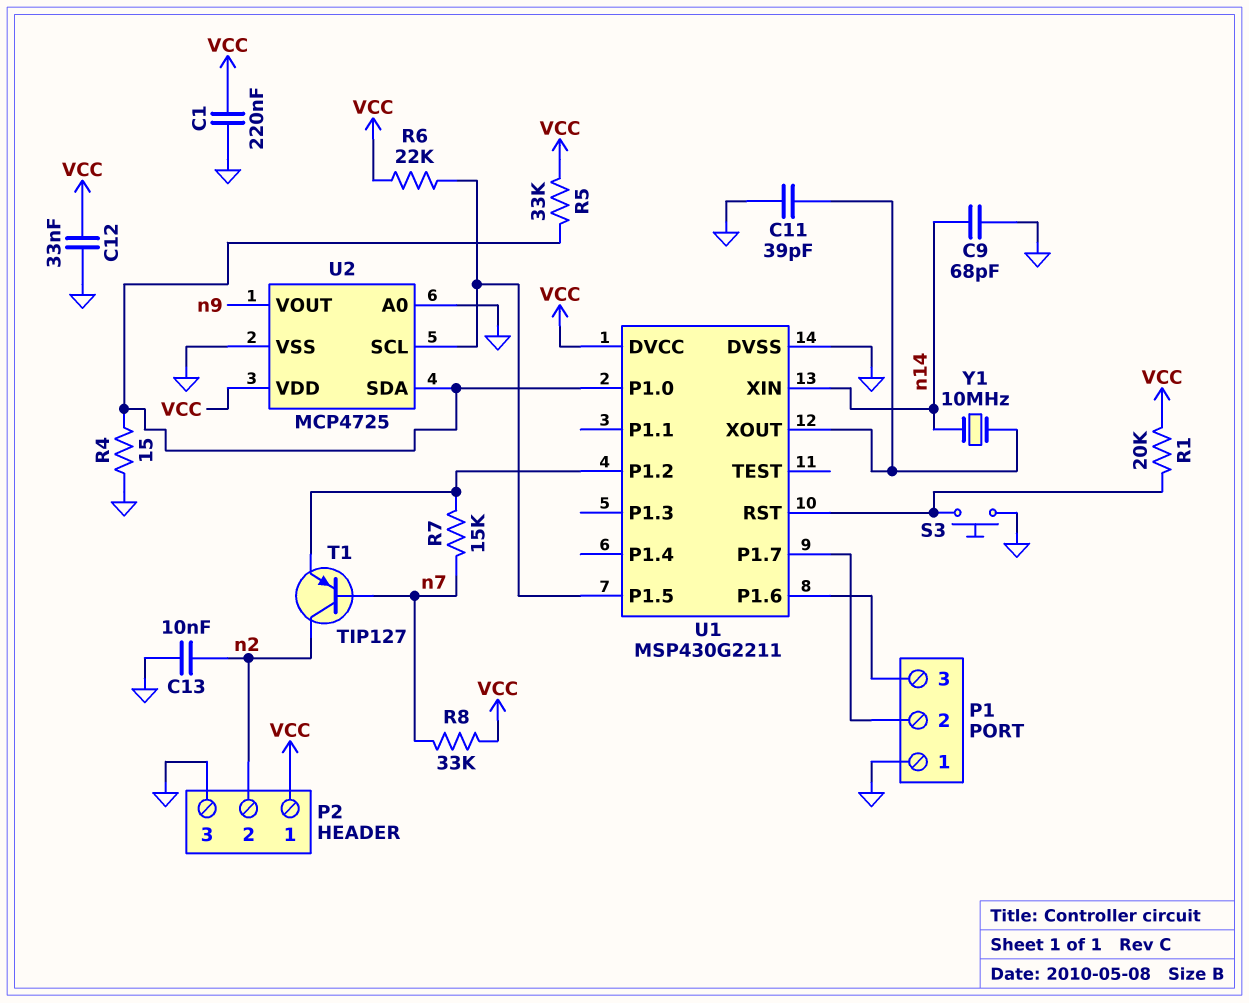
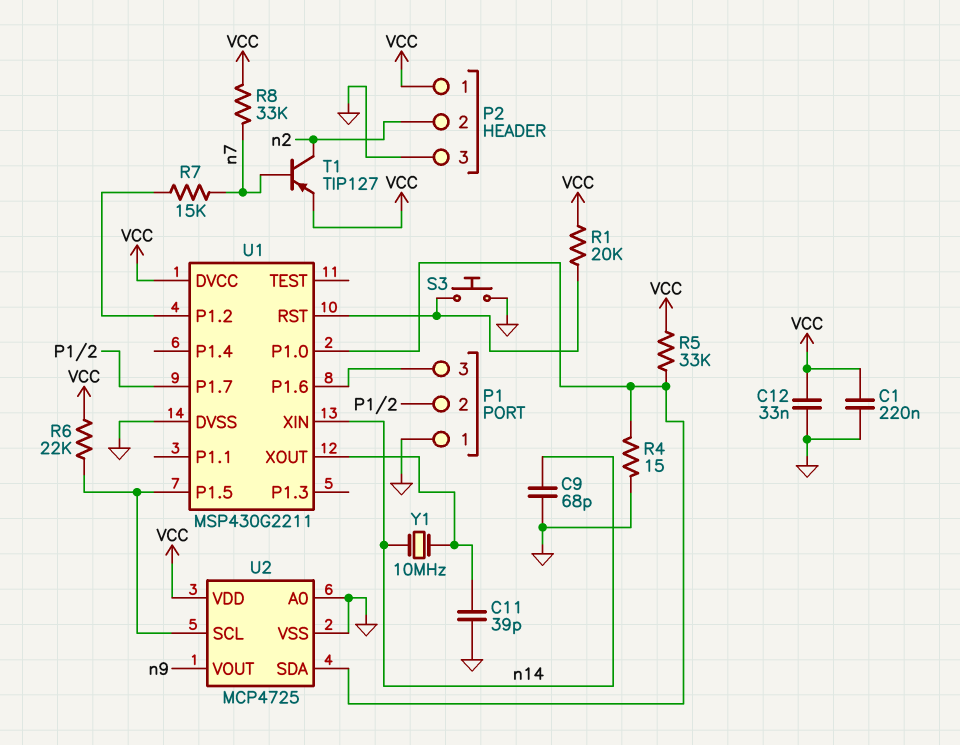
C13: 10nF (GND, n2) -> none
T1: PNP TIP127 (B n7, C n2, E U1/P1.2) -> PNP TIP127 (B n7, C n2, E VCC)

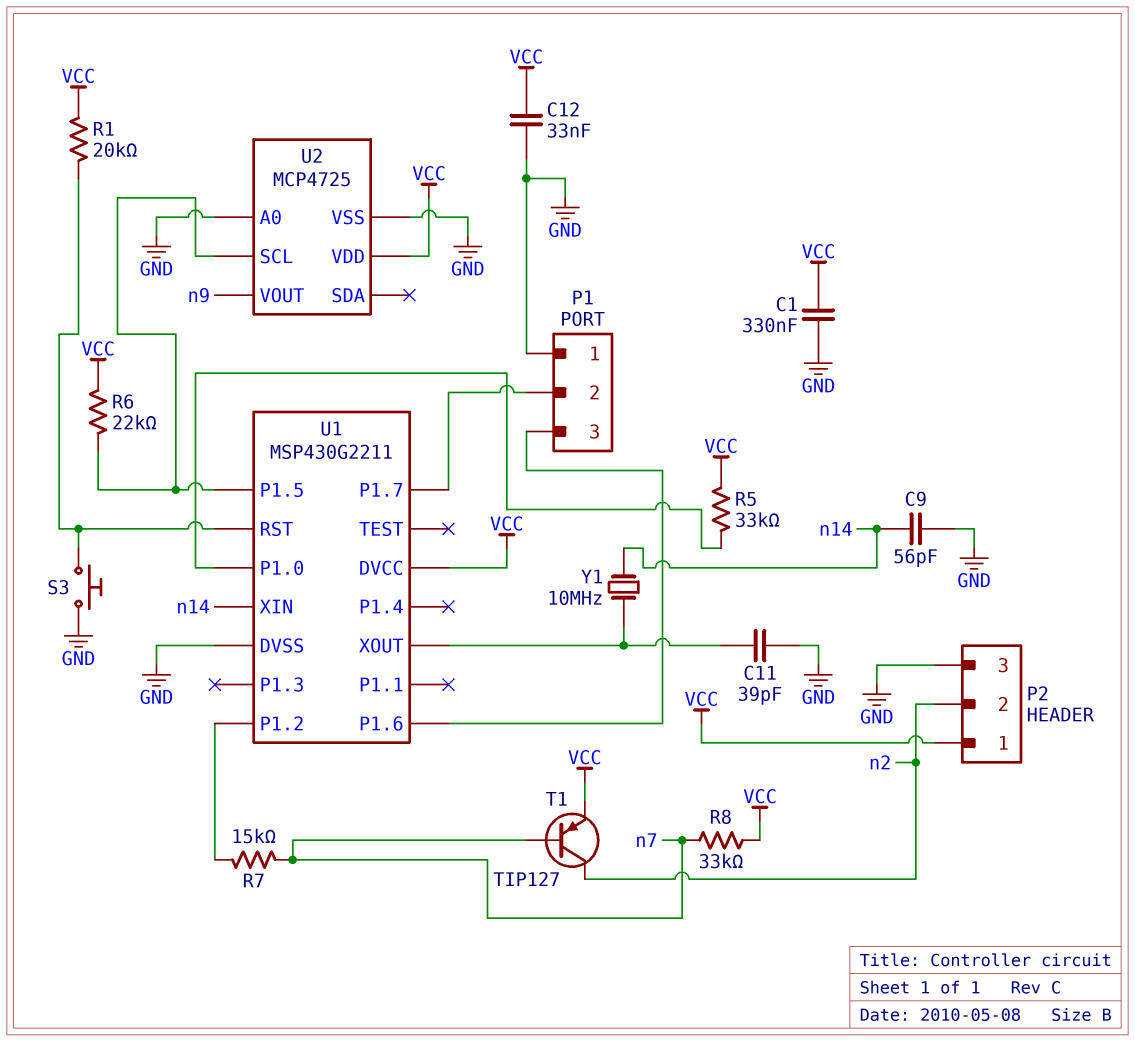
C1: 220nF (GND, VCC) -> 330nF (GND, VCC)
C9: 68pF (GND, n14) -> 56pF (GND, n14)
R4: 15 (GND, U1/P1.0) -> none
U2 pin SDA: U1/P1.0 -> none

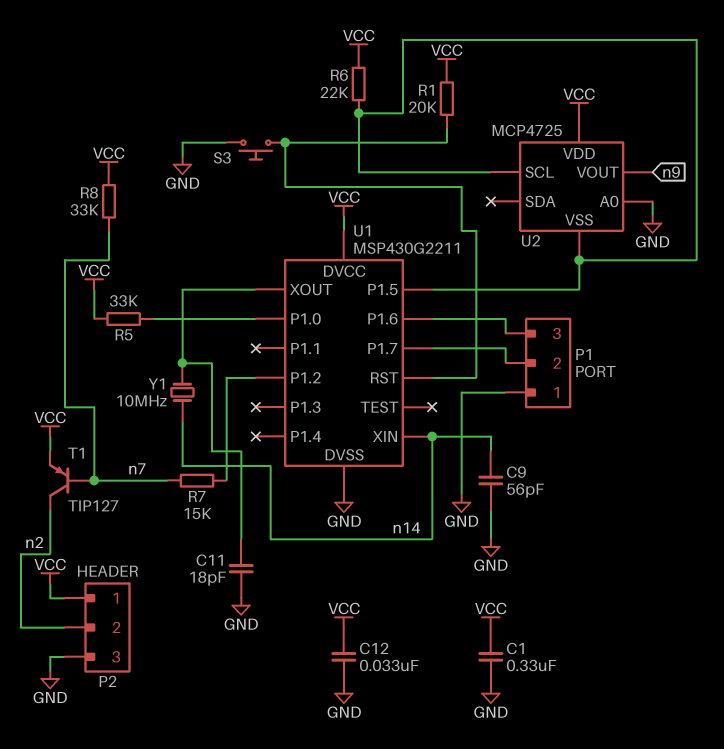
C11: 39pF (GND, U1/XOUT) -> 18pF (GND, U1/XOUT)
U2 pin VSS: GND -> U1/P1.5

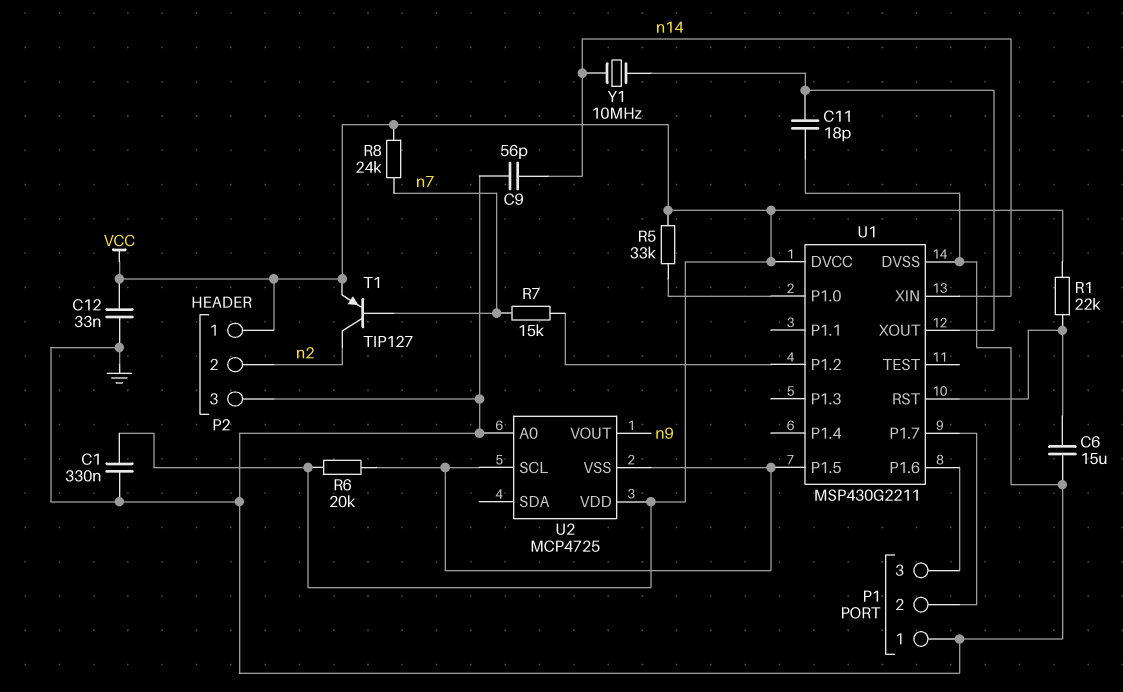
C6: none -> 15uF (GND, U1/RST)
R1: 20k (U1/RST, VCC) -> 22k (U1/RST, VCC)
R6: 22k (U1/P1.5, VCC) -> 20k (U1/P1.5, VCC)
R8: 33k (VCC, n7) -> 24k (VCC, n7)
S3: button (GND, U1/RST) -> none

